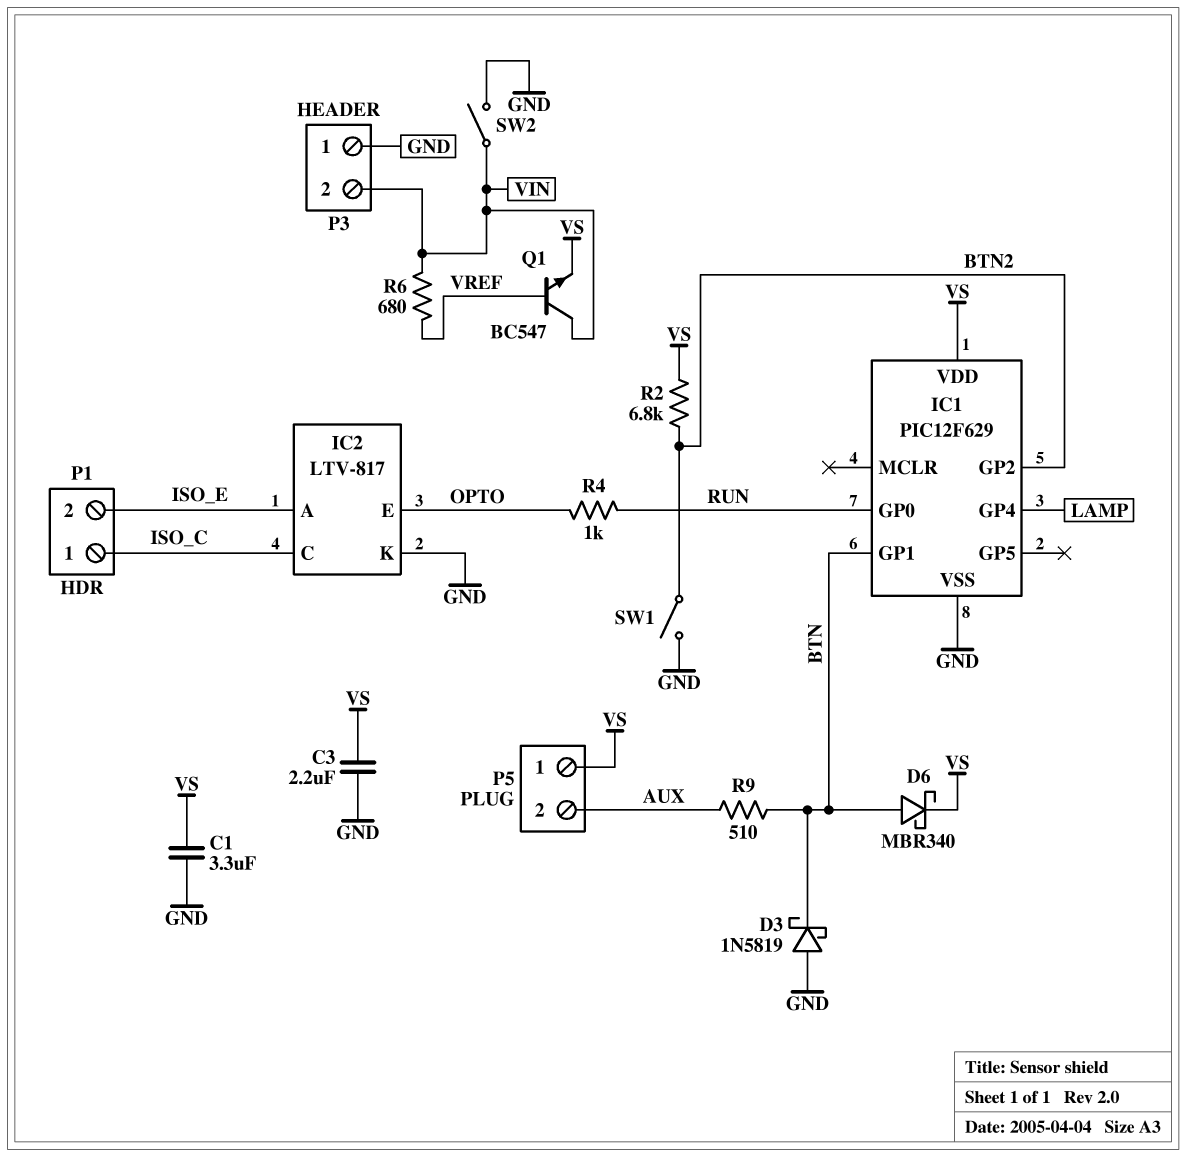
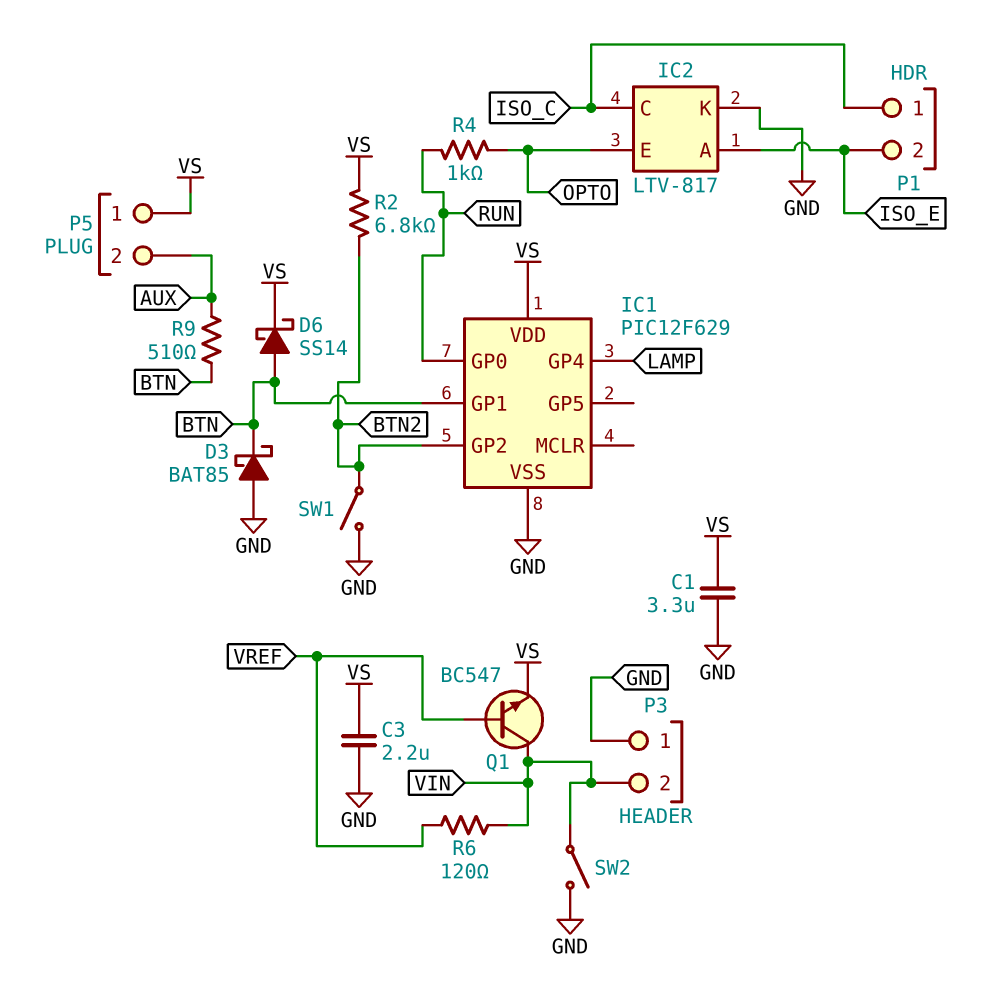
D3: schottky 1N5819 (A GND, K BTN) -> schottky BAT85 (A GND, K BTN)
D6: schottky MBR340 (A BTN, K VS) -> schottky SS14 (A BTN, K VS)
R6: 680 (VIN, VREF) -> 120 (VIN, VREF)

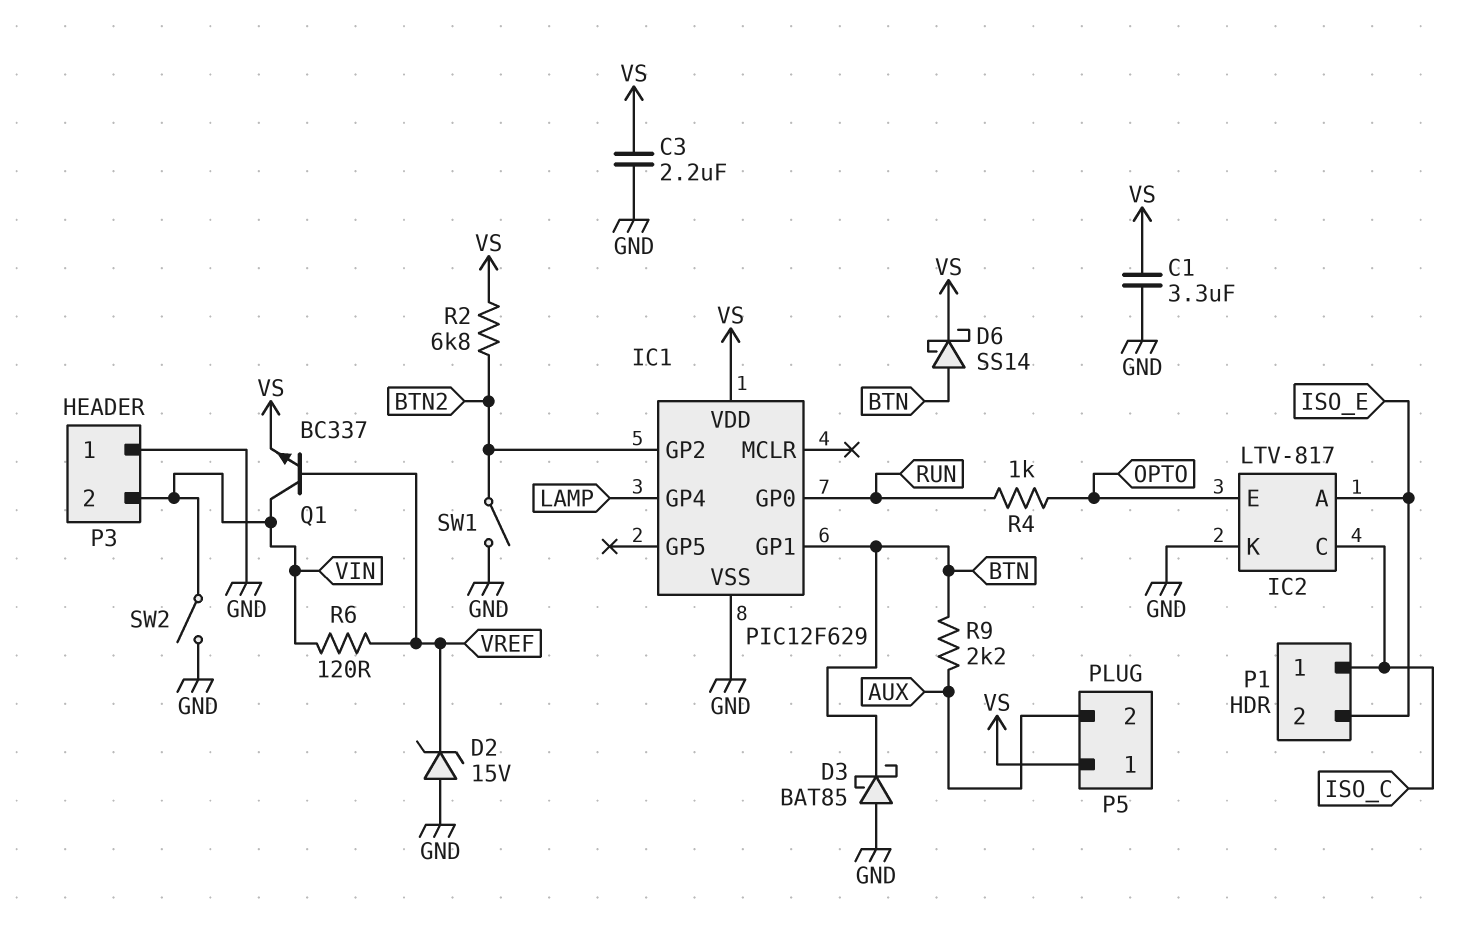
D2: none -> zener 15V (A GND, K VREF)
Q1: NPN BC547 (B VREF, C VIN, E VS) -> NPN BC337 (B VREF, C VIN, E VS)
R9: 510 (AUX, BTN) -> 2.2k (AUX, BTN)

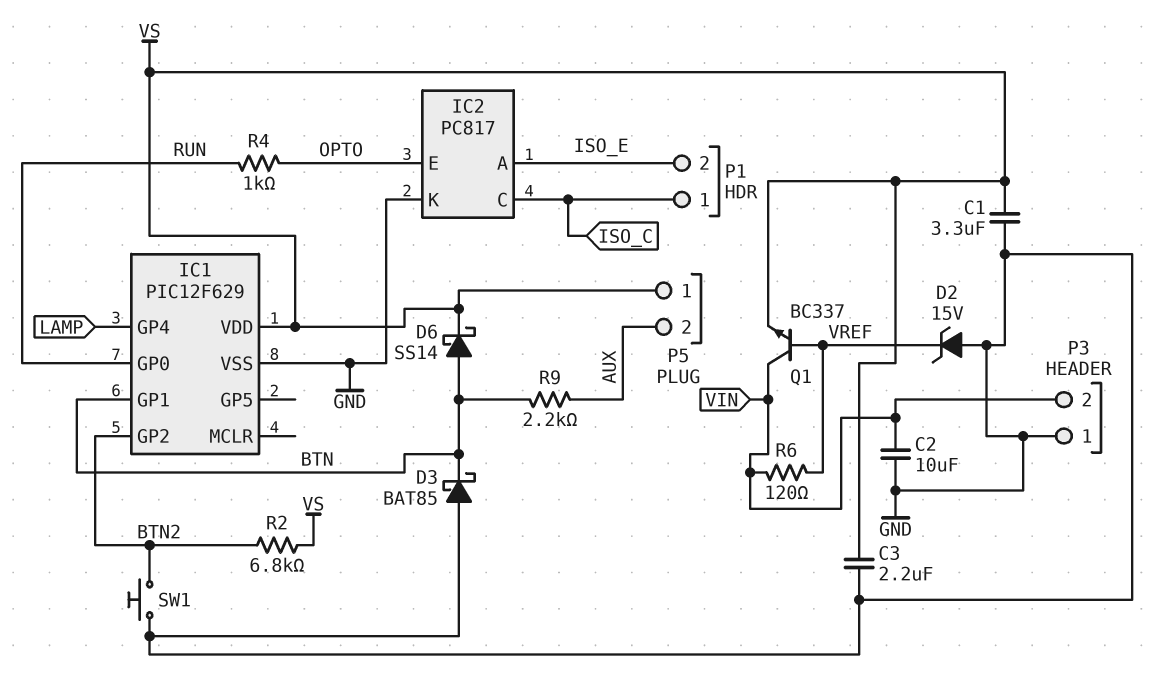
C2: none -> 10uF (GND, VIN)
IC2: LTV-817 -> PC817
SW1: switch (BTN2, GND) -> button (BTN2, GND)
SW2: switch (GND, VIN) -> none

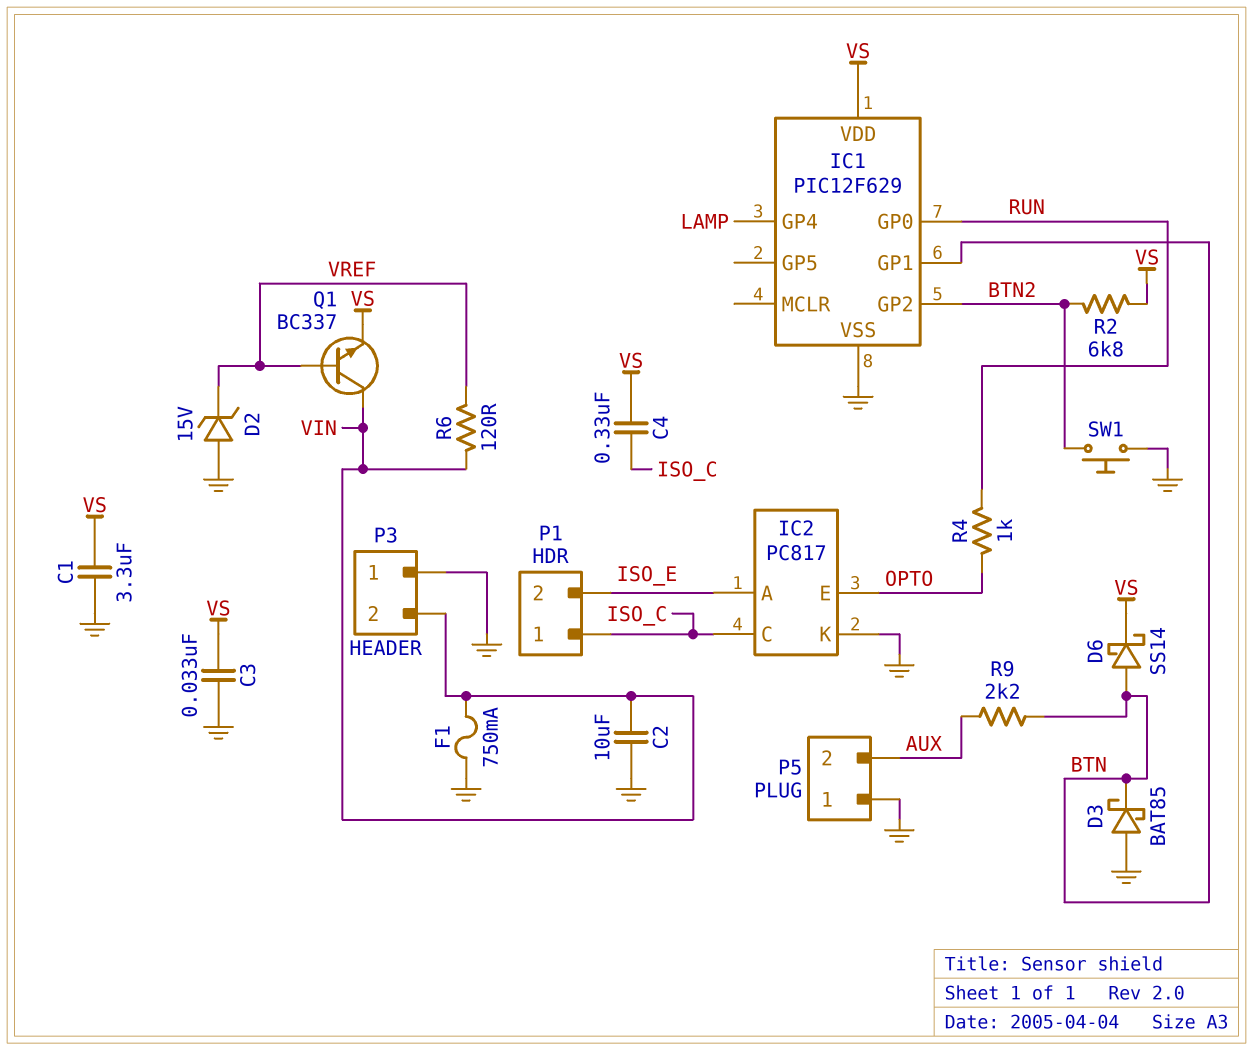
C3: 2.2uF (GND, VS) -> 33nF (GND, VS)
C4: none -> 330nF (ISO_C, VS)
F1: none -> 750mA (GND, VIN)
P5 pin 1: VS -> GND

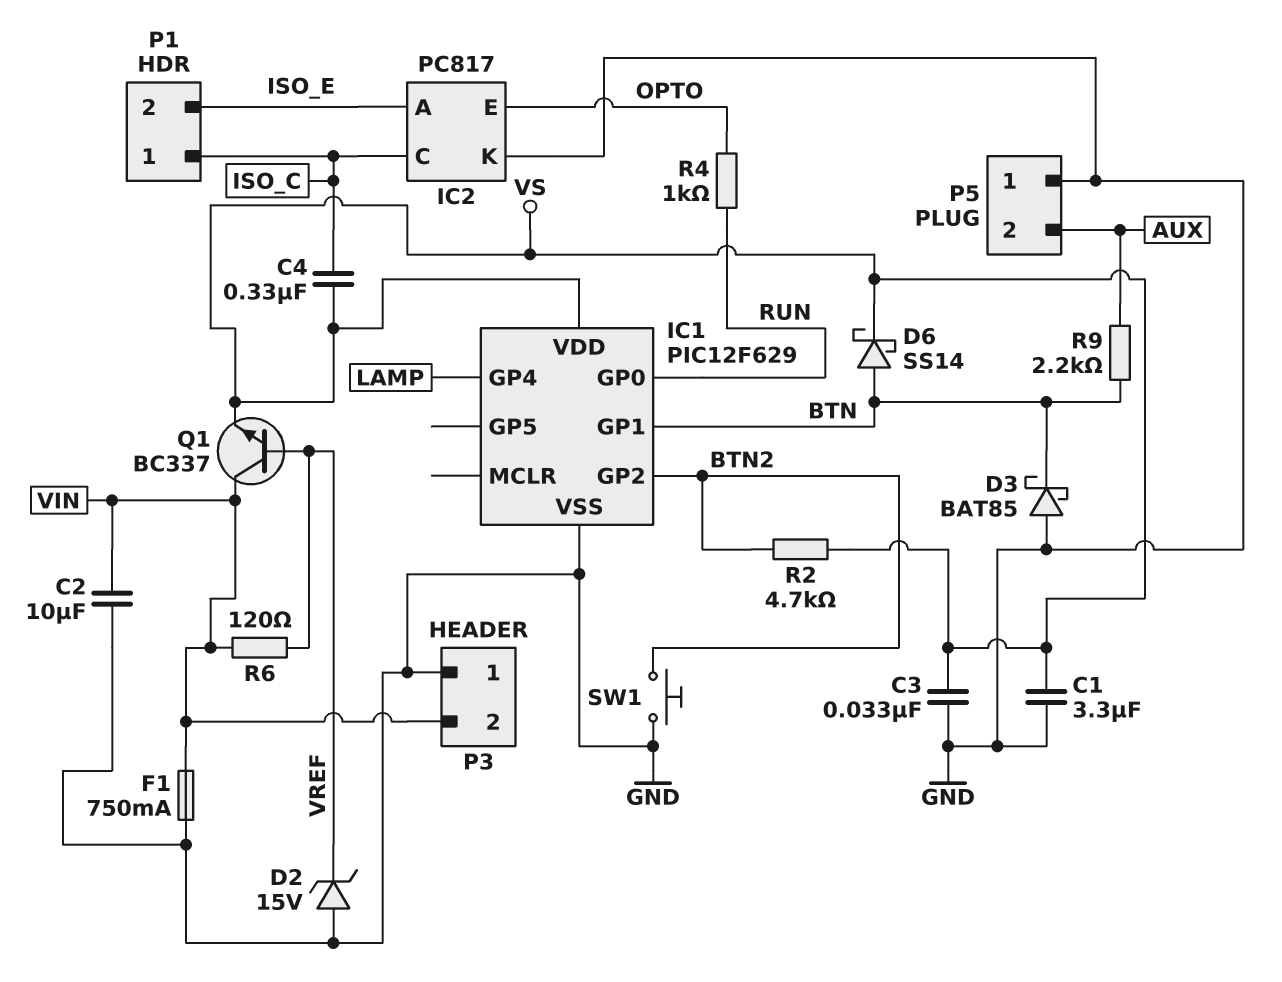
R2: 6.8k (BTN2, VS) -> 4.7k (BTN2, VS)

